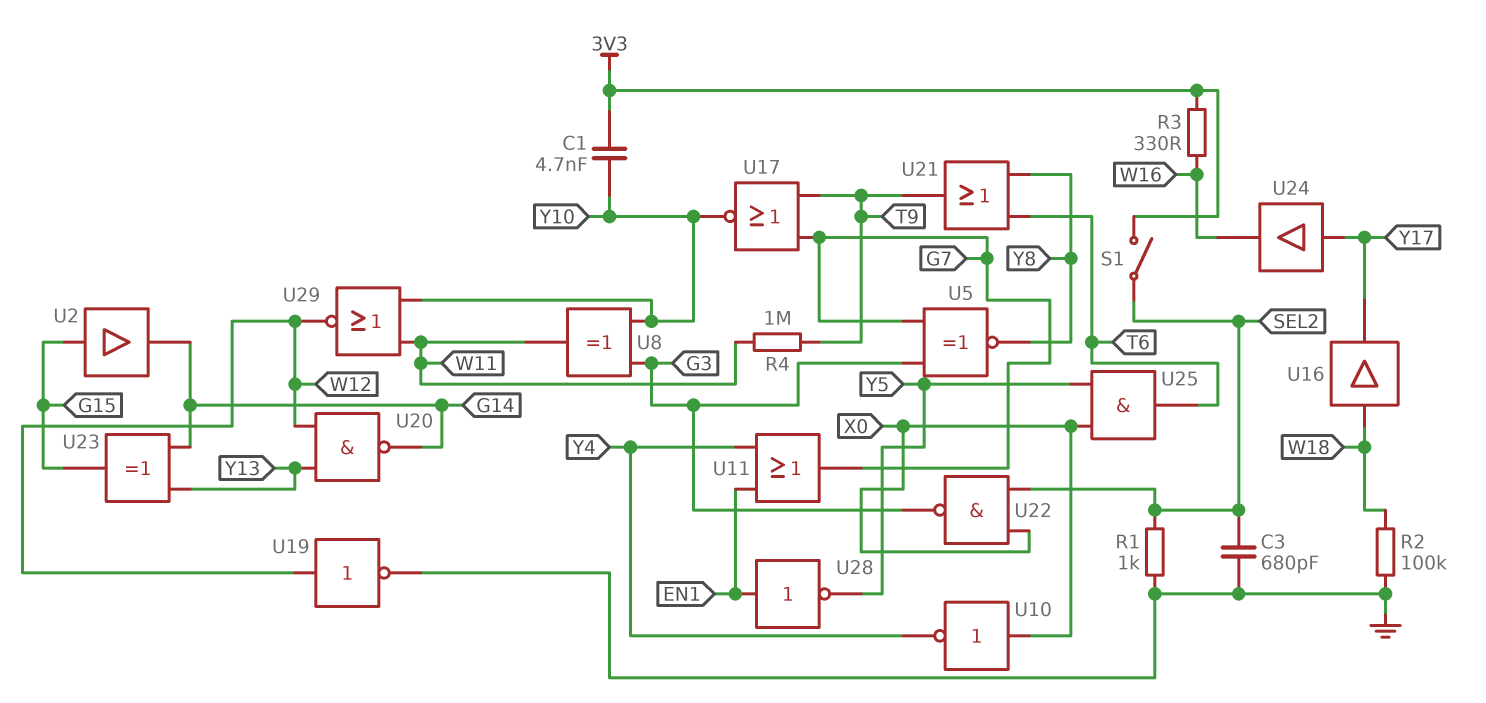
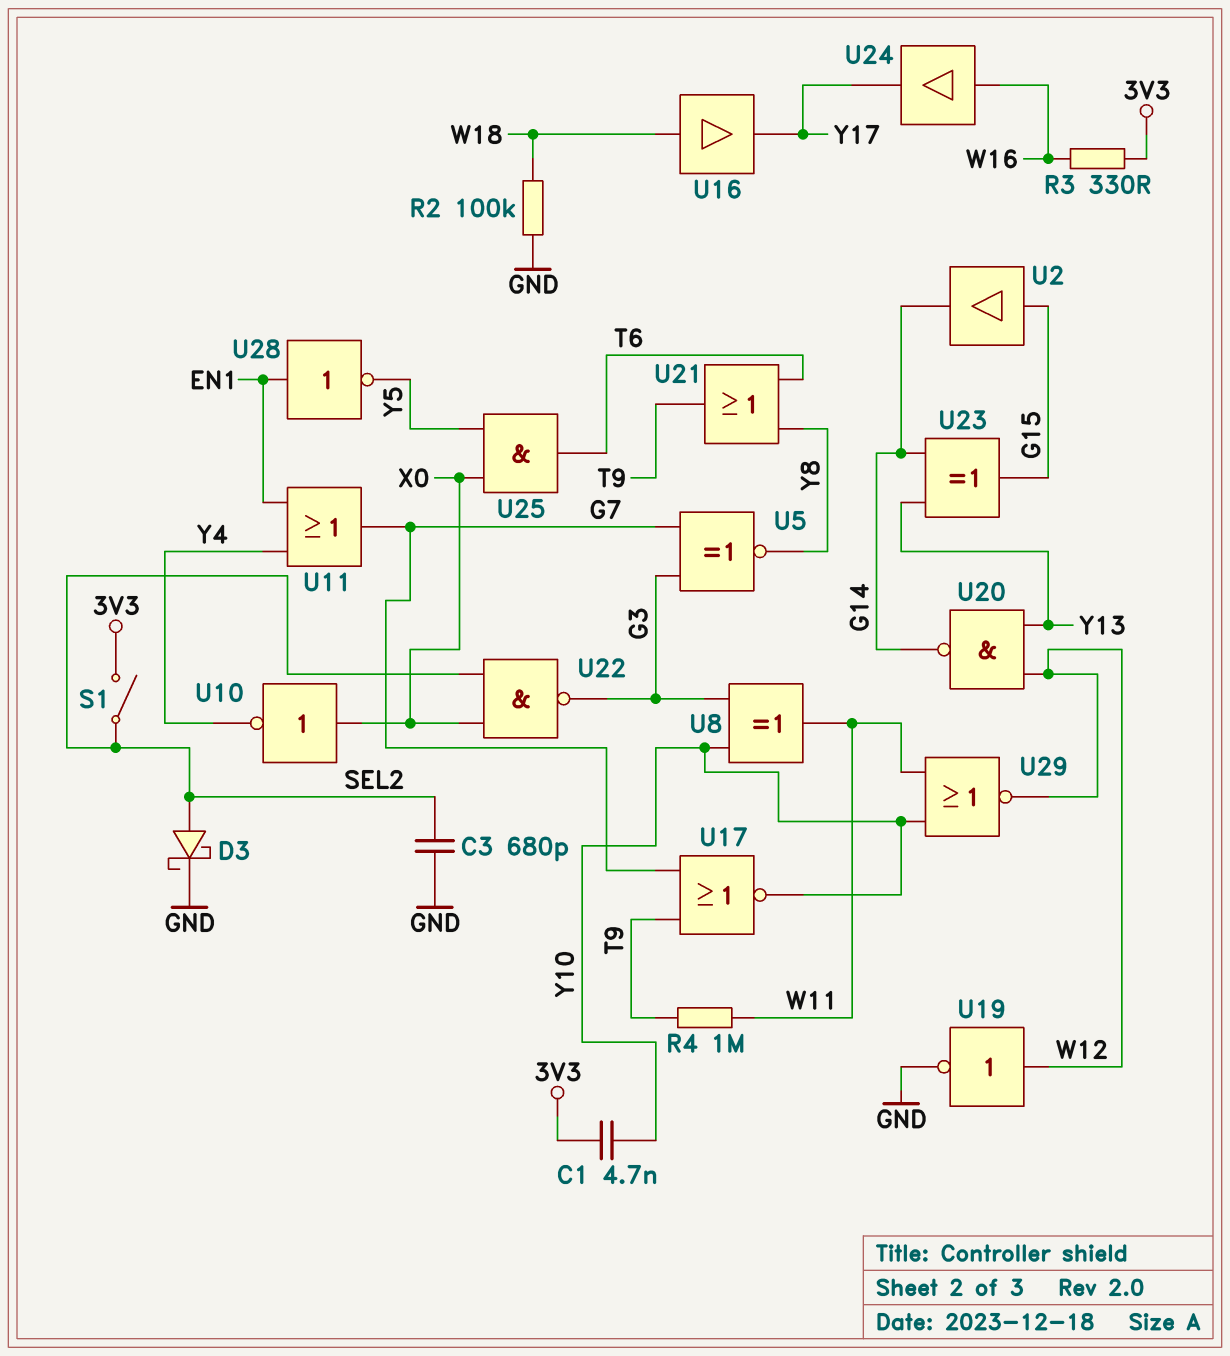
D3: none -> schottky (A SEL2, K GND)
R1: 1k (GND, SEL2) -> none
U24: buffer (in Y17, out W16) -> buffer (in W16, out Y17)

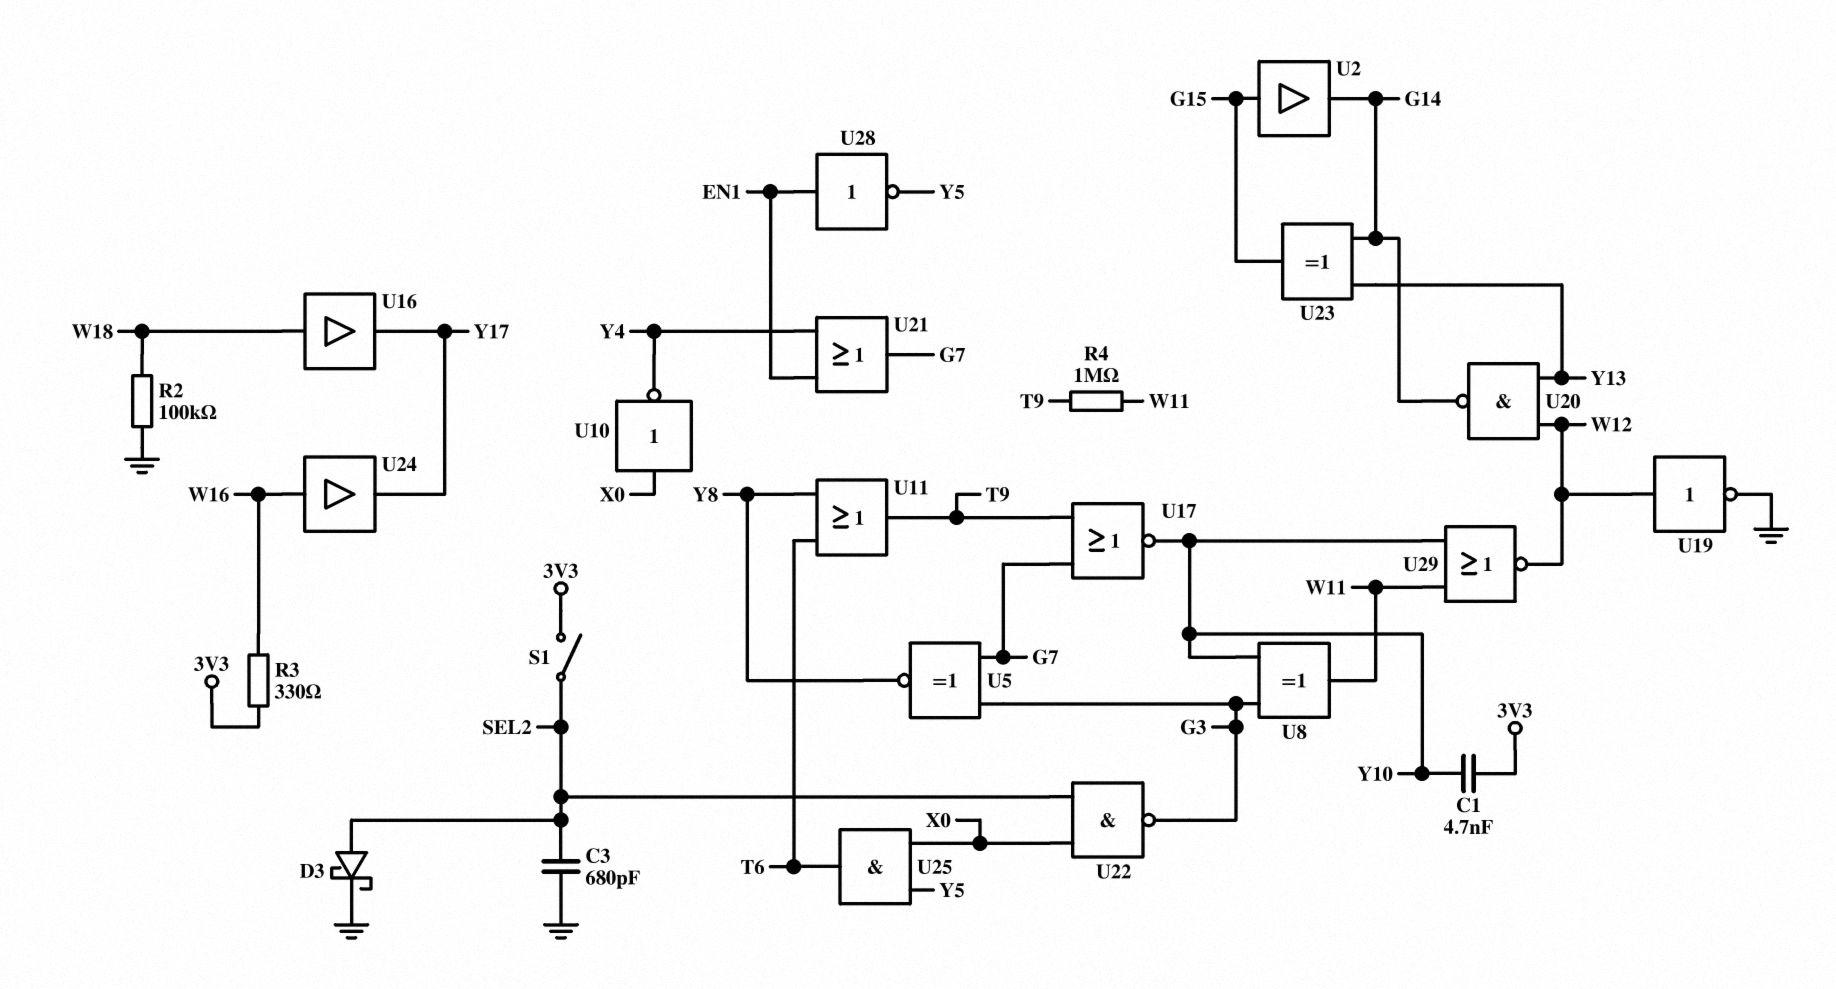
U11: OR (in EN1, in Y4, out G7) -> OR (in T6, in Y8, out T9)
U21: OR (in T6, in Y8, out T9) -> OR (in EN1, in Y4, out G7)

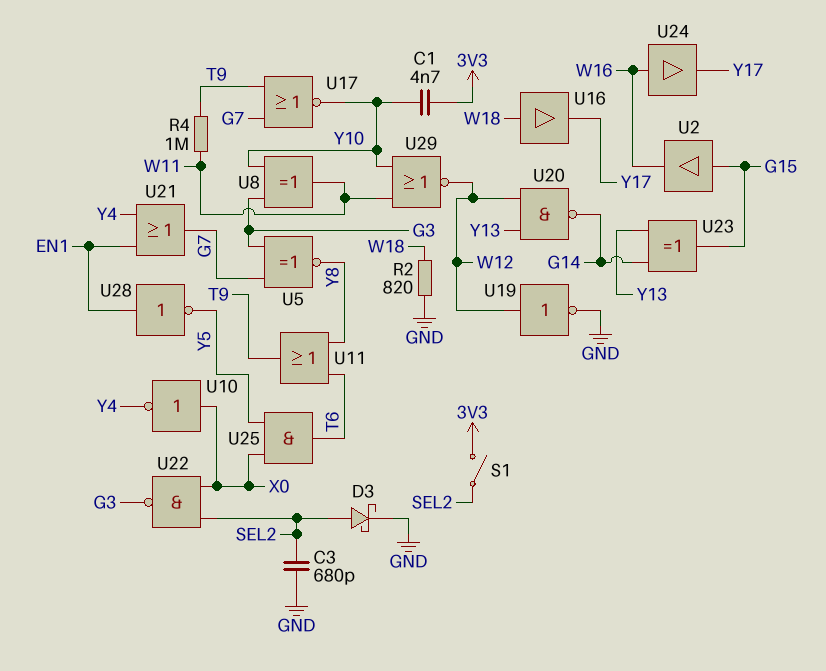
R2: 100k (GND, W18) -> 820 (GND, W18)
R3: 330 (3V3, W16) -> none
U2: buffer (in G15, out G14) -> buffer (in G15, out W16)

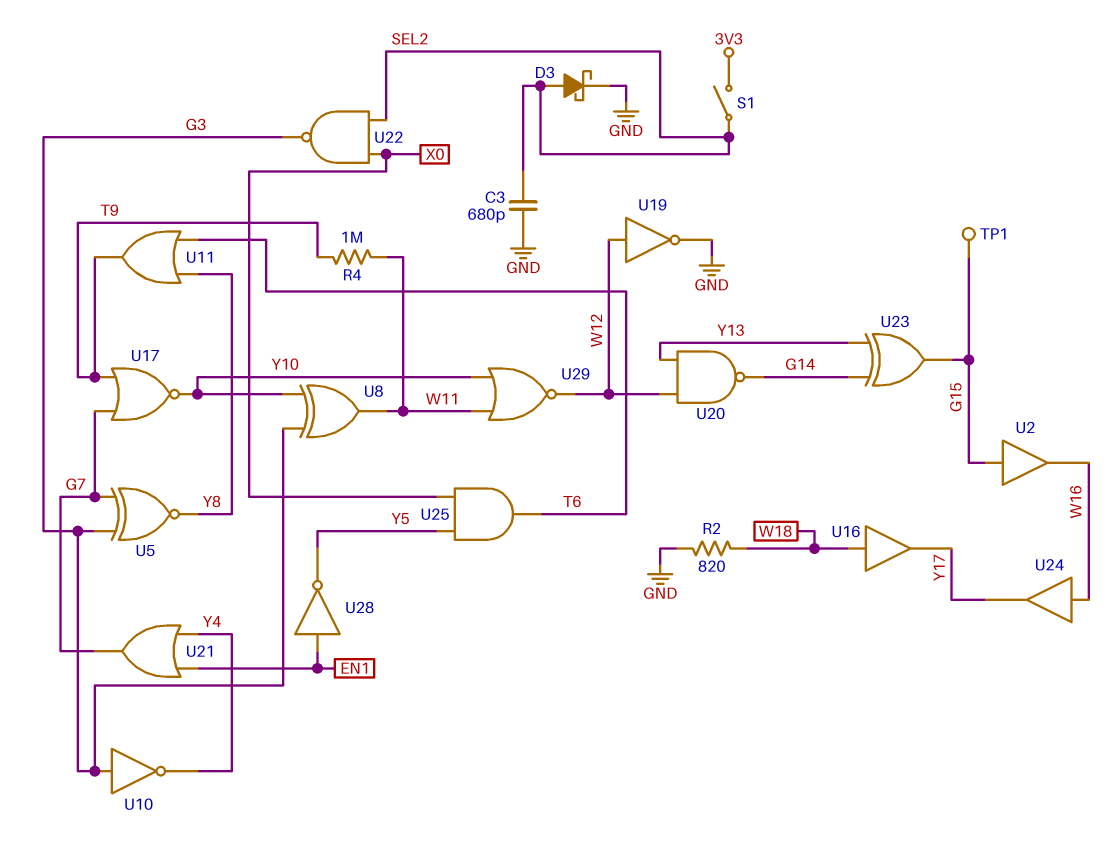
C1: 4.7nF (3V3, Y10) -> none
TP1: none -> test point (G15)
U10: NOT (in X0, out Y4) -> NOT (in G3, out Y4)

